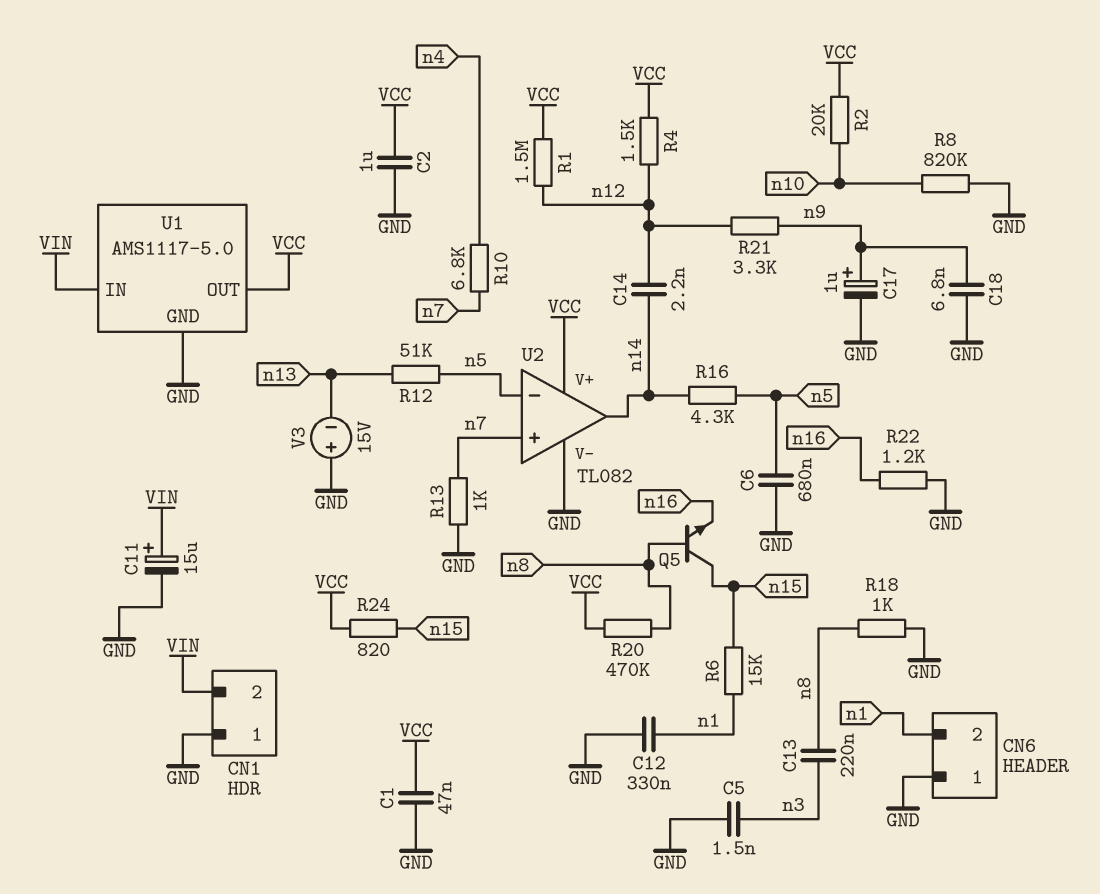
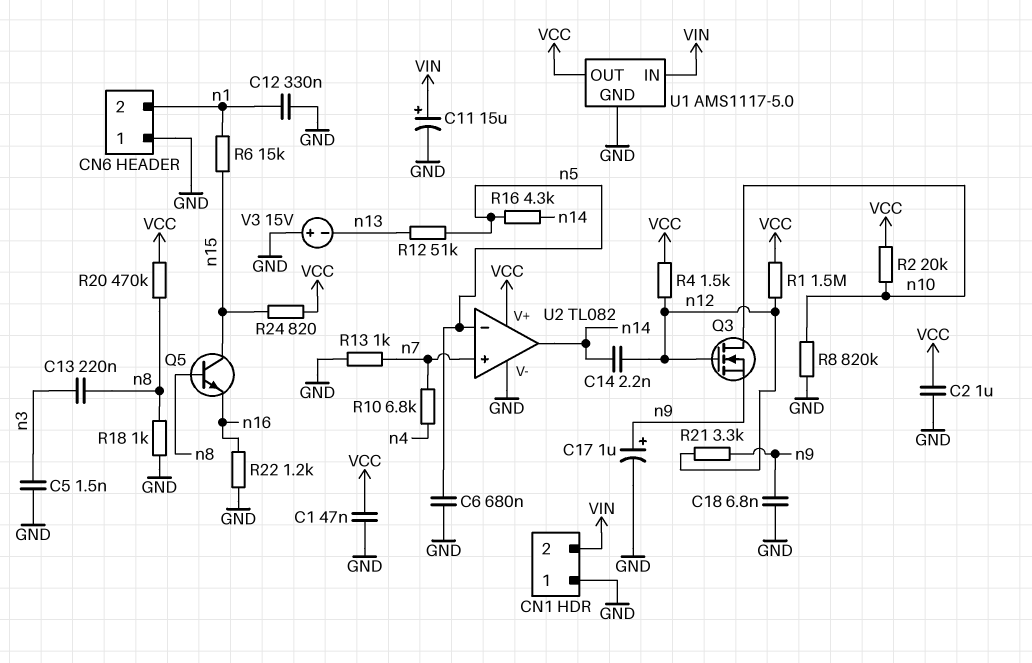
Q3: none -> NMOS (G n12, D n10, S n9)

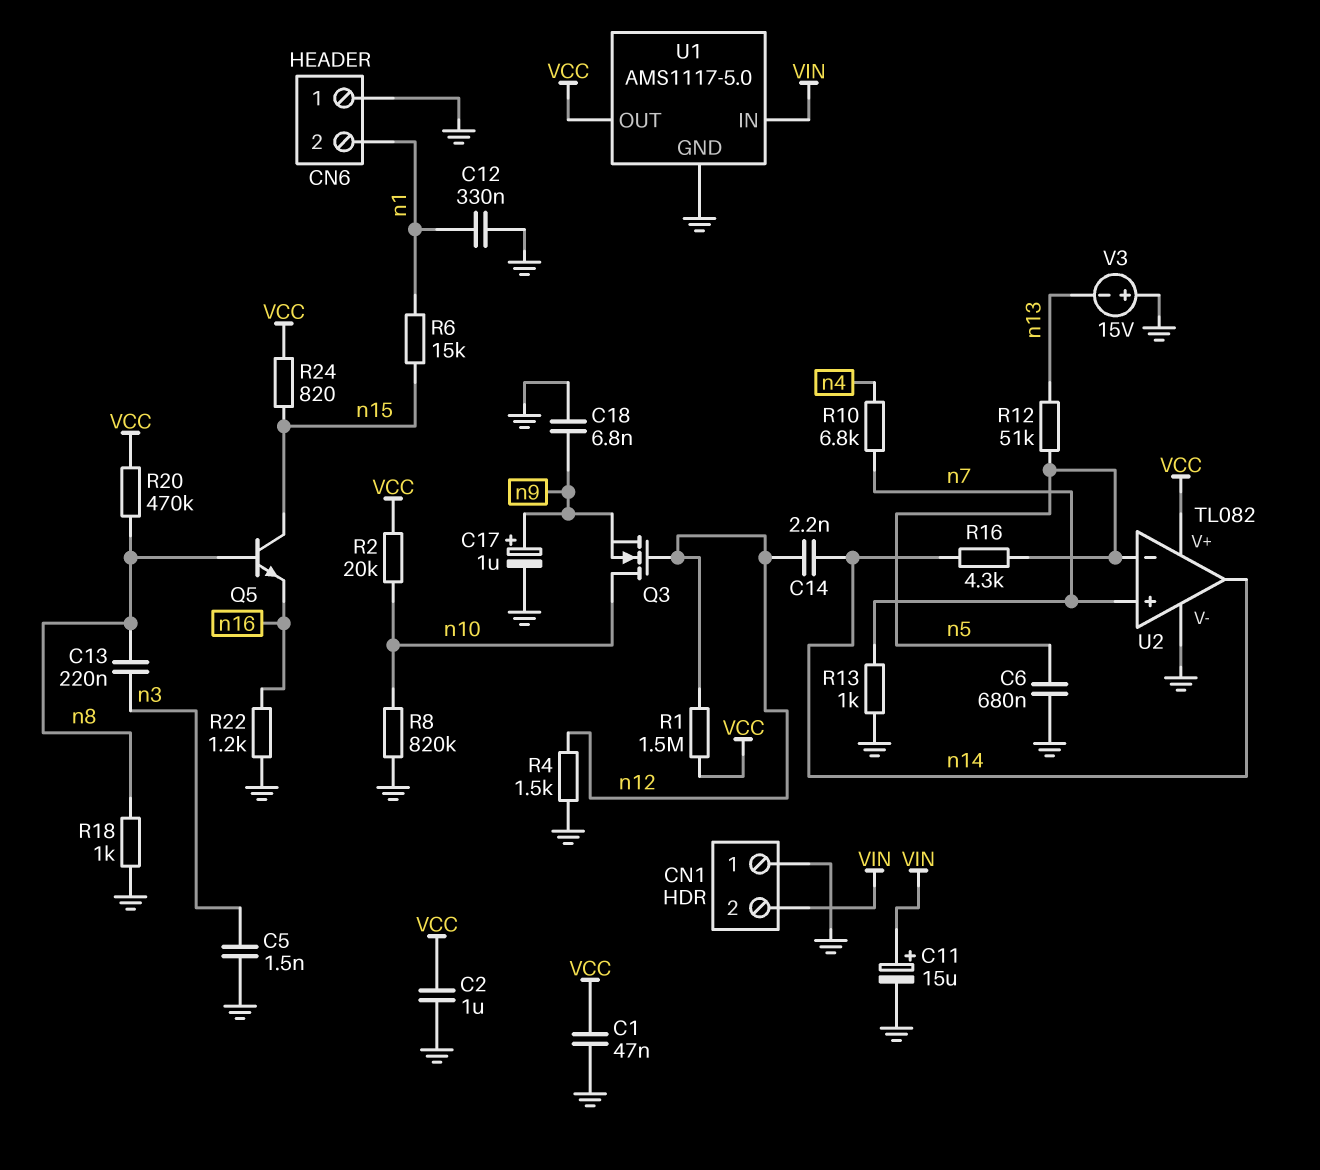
R4: 1.5k (VCC, n12) -> 1.5k (GND, n12)
R21: 3.3k (n9, n12) -> none

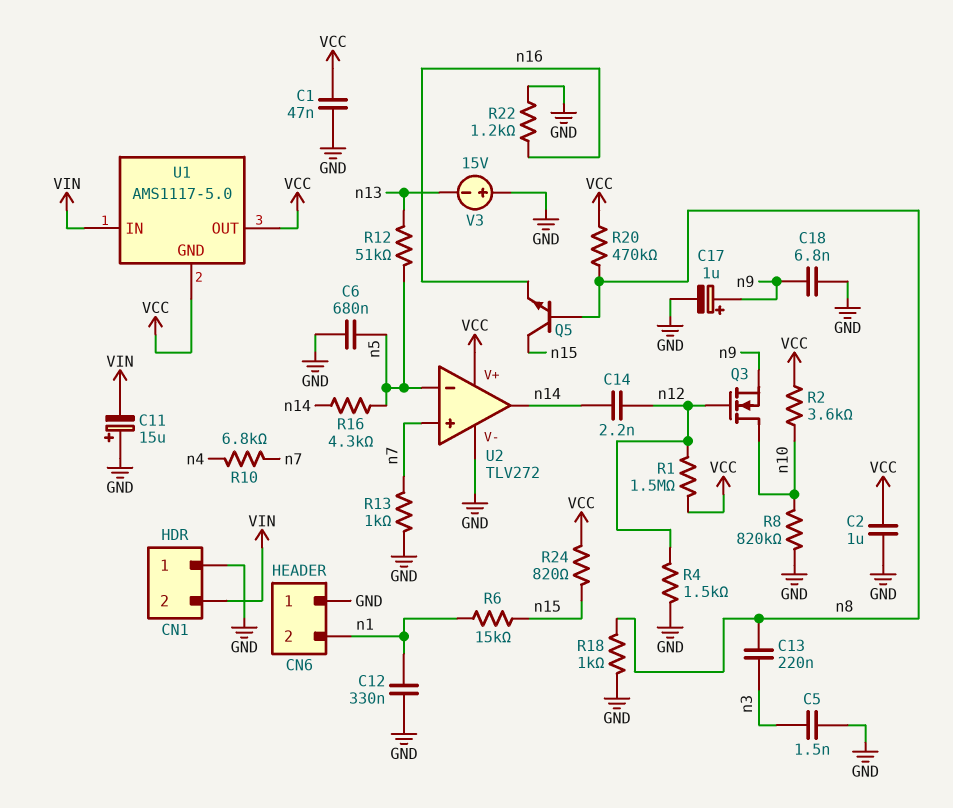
C11: 15uF (plus VIN, minus GND) -> 15uF (plus GND, minus VIN)
R2: 20k (VCC, n10) -> 3.6k (VCC, n10)
U1 pin GND: GND -> VCC
U2: TL082 -> TLV272

